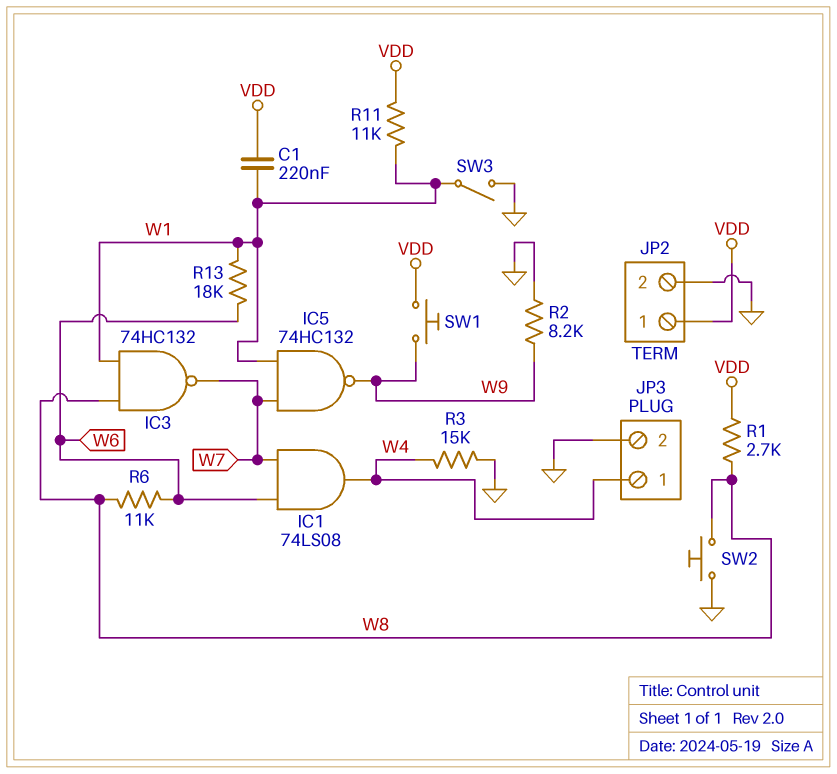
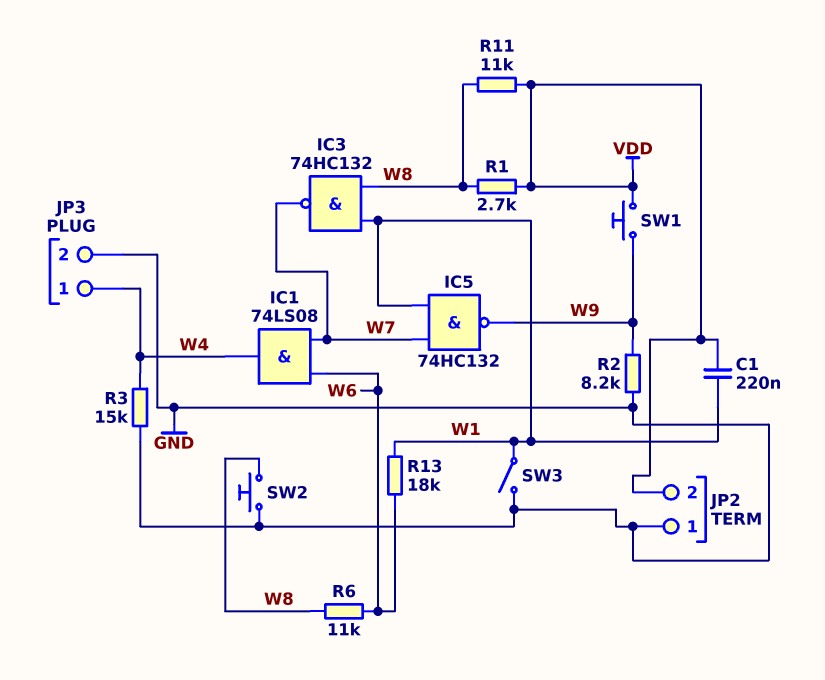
JP2 pin 1: VDD -> GND
JP2 pin 2: GND -> VDD
R11: 11k (VDD, W1) -> 11k (VDD, W8)

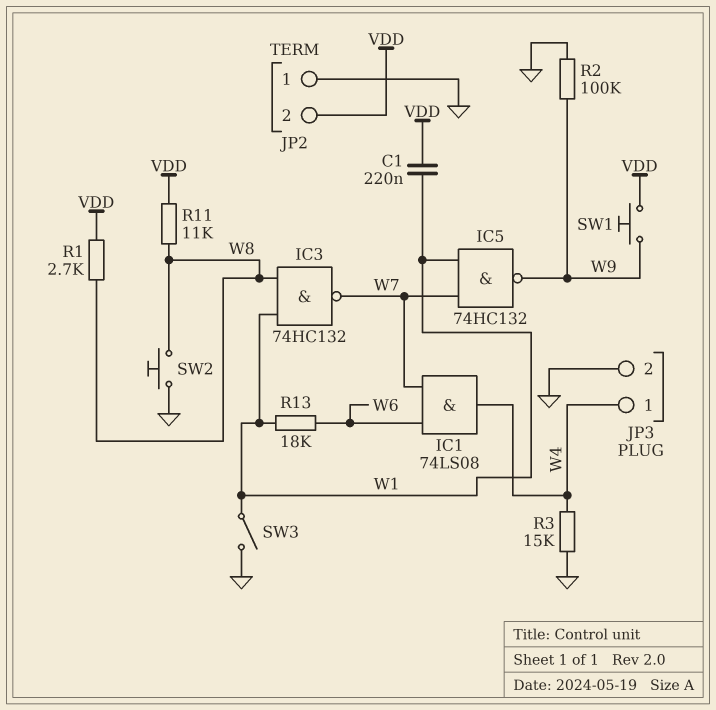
R2: 8.2k (GND, W9) -> 100k (GND, W9)
R6: 11k (W6, W8) -> none

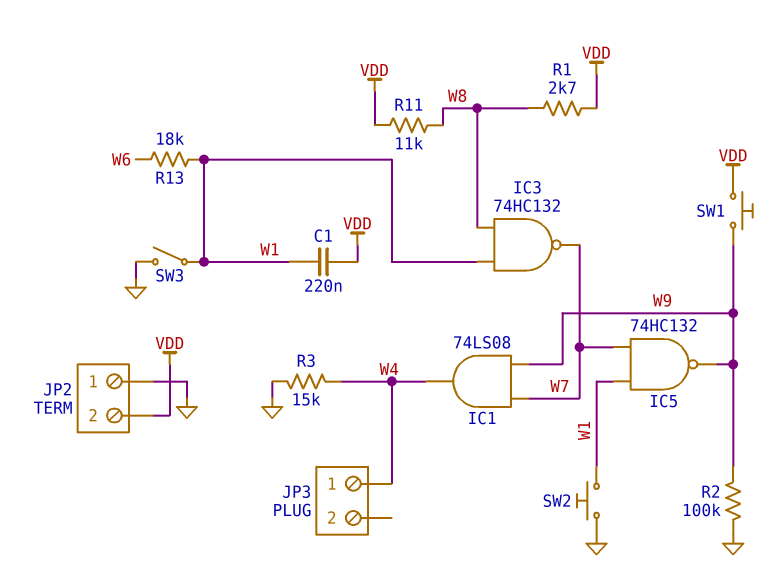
IC1: AND 74LS08 (in W6, in W7, out W4) -> AND 74LS08 (in W7, in W9, out W4)
JP3 pin 2: GND -> none
SW2: button (GND, W8) -> button (GND, W1)

